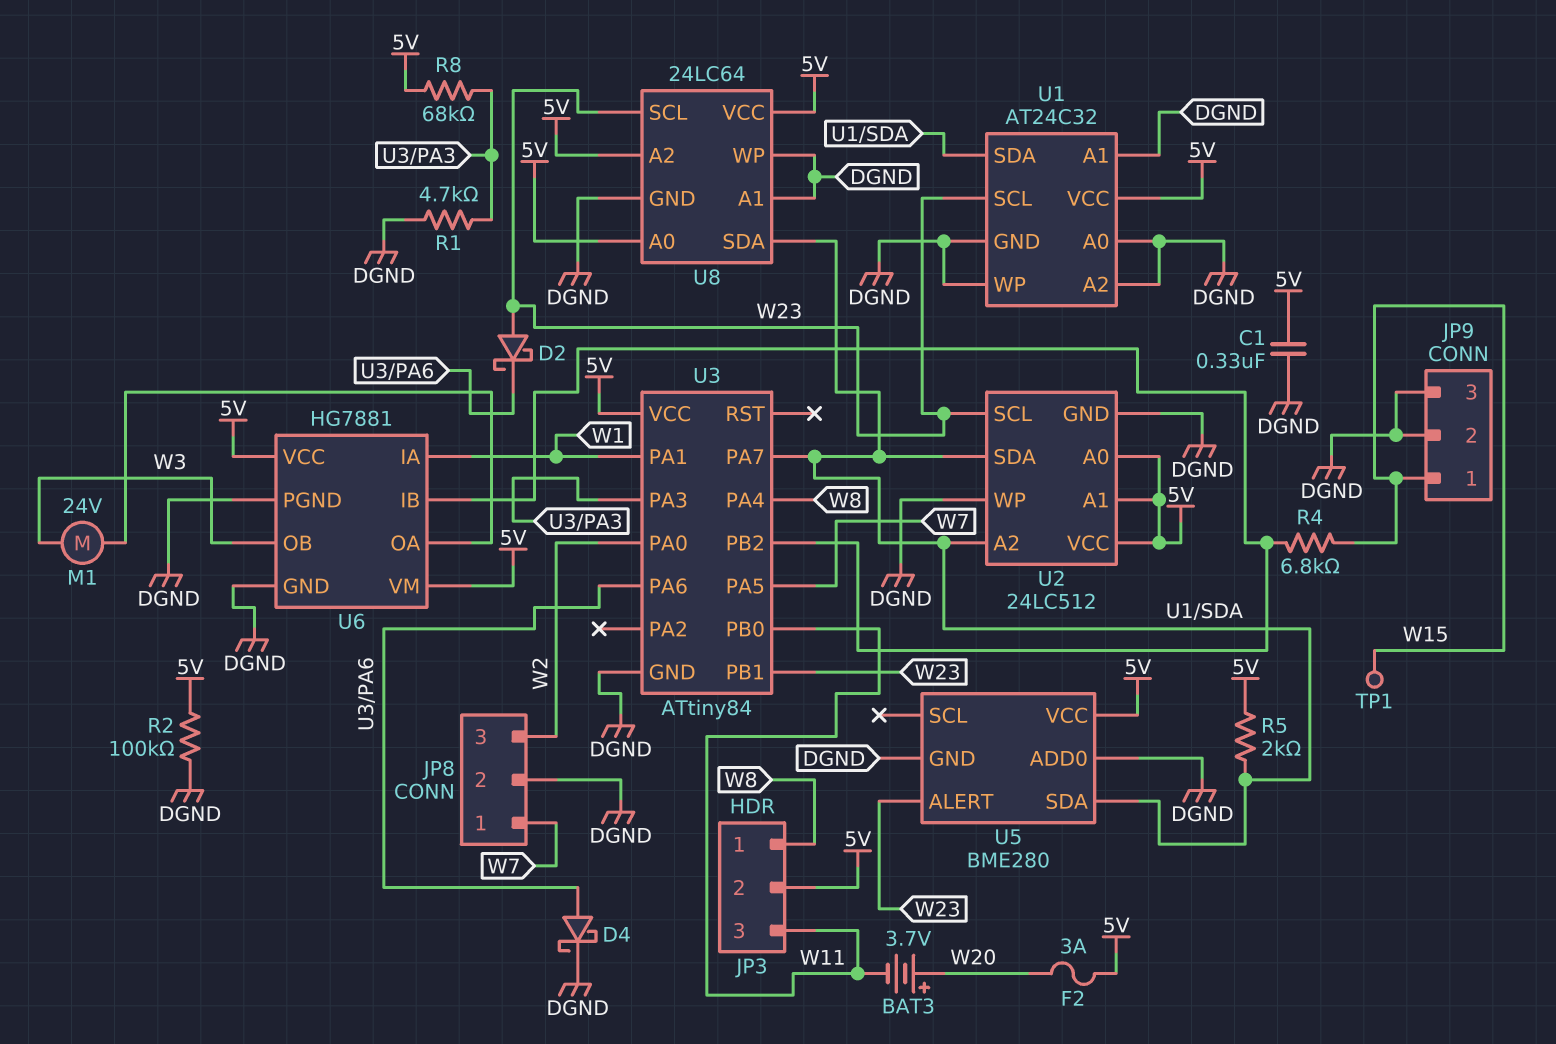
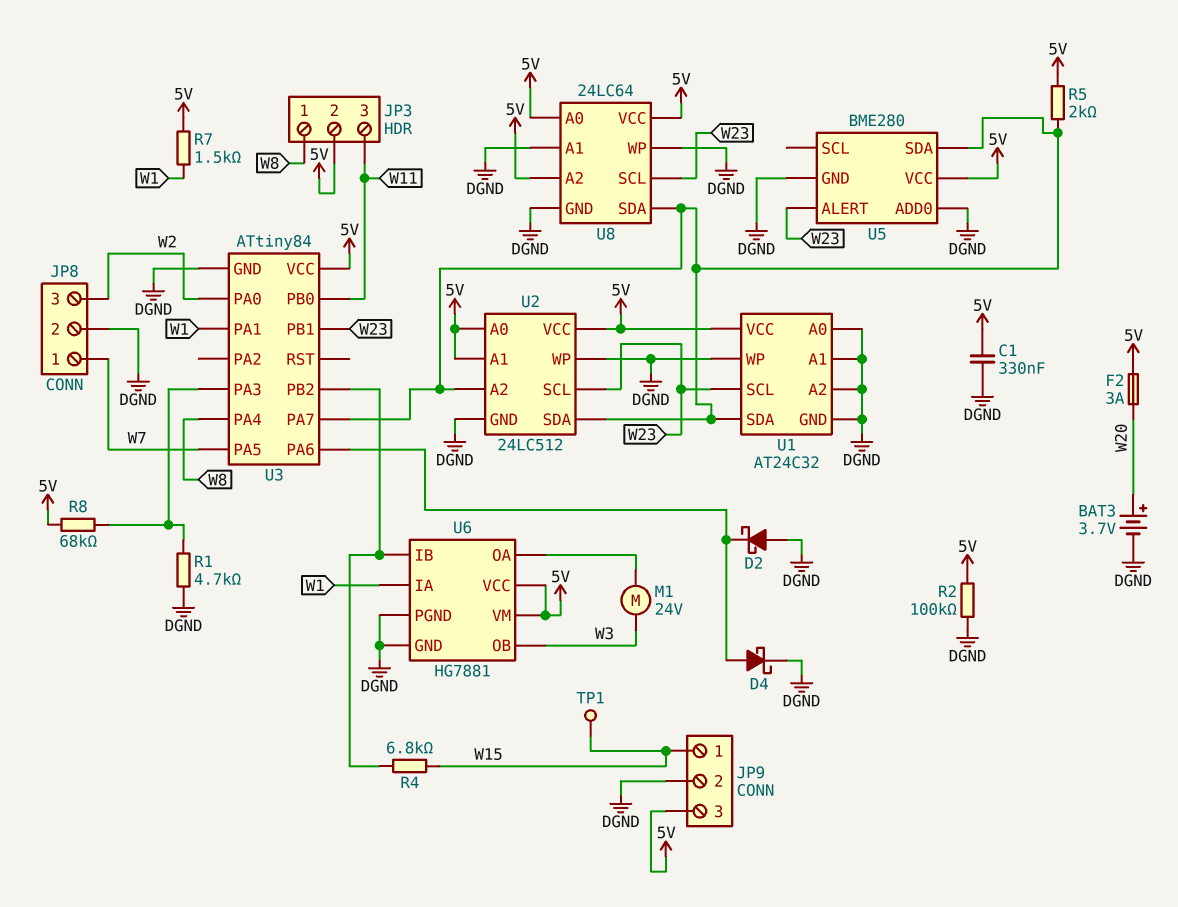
BAT3: 3.7V (plus W20, minus W11) -> 3.7V (plus W20, minus DGND)
D2: schottky (A W23, K U3/PA6) -> schottky (A DGND, K U3/PA6)
JP9 pin 3: DGND -> 5V
R7: none -> 1.5k (5V, W1)

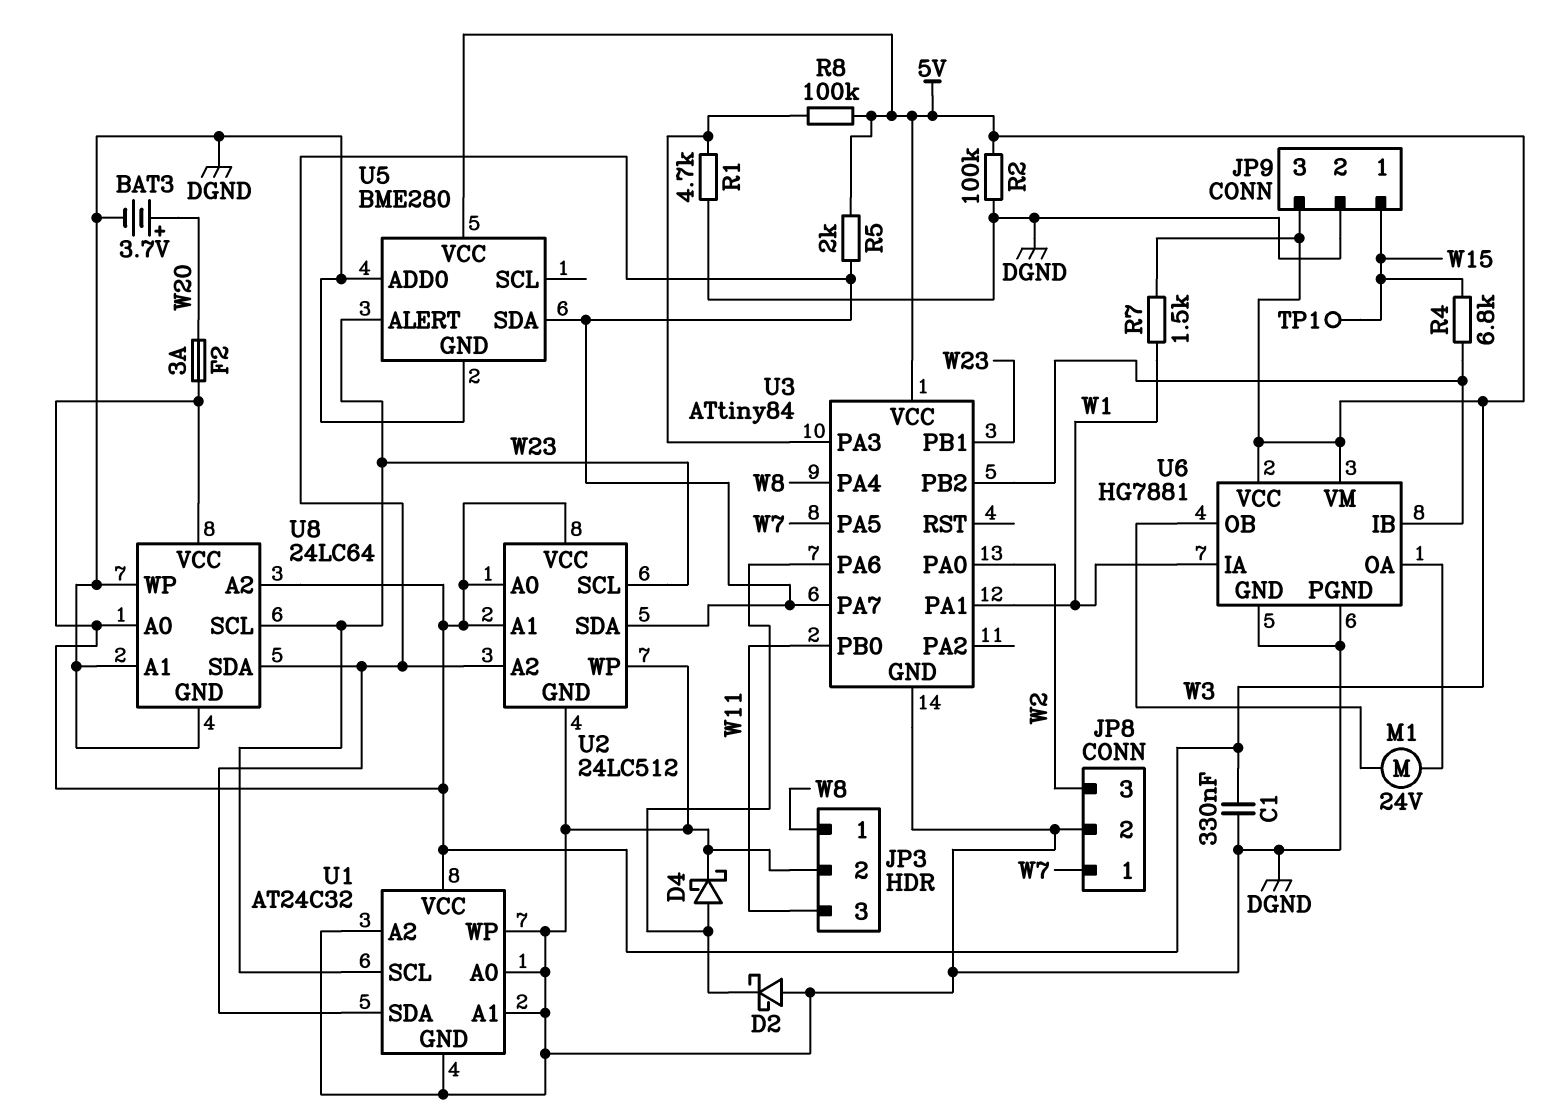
JP3 pin 2: 5V -> DGND
R8: 68k (5V, U3/PA3) -> 100k (5V, U3/PA3)

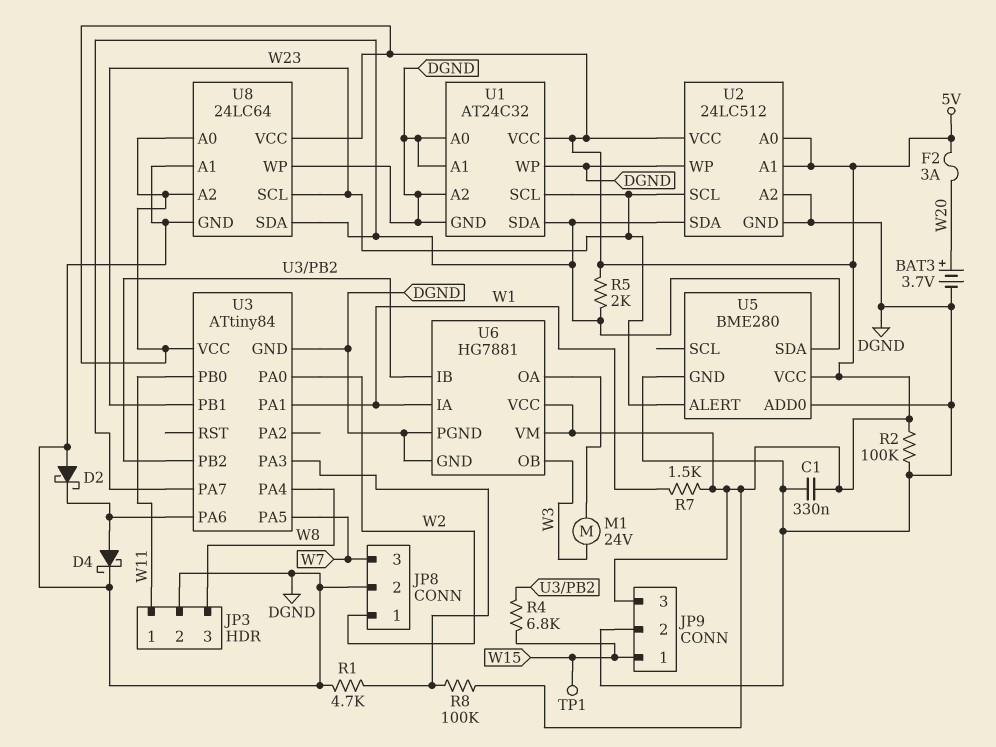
JP3 pin 1: W8 -> W11
JP3 pin 3: W11 -> W8
JP8 pin 1: W7 -> W2
JP8 pin 3: W2 -> W7
U2 pin A2: U1/SDA -> DGND

